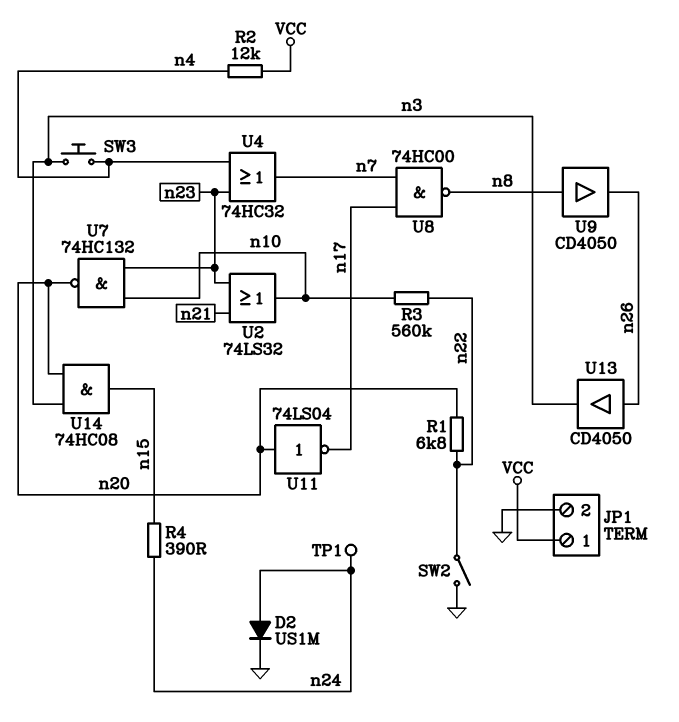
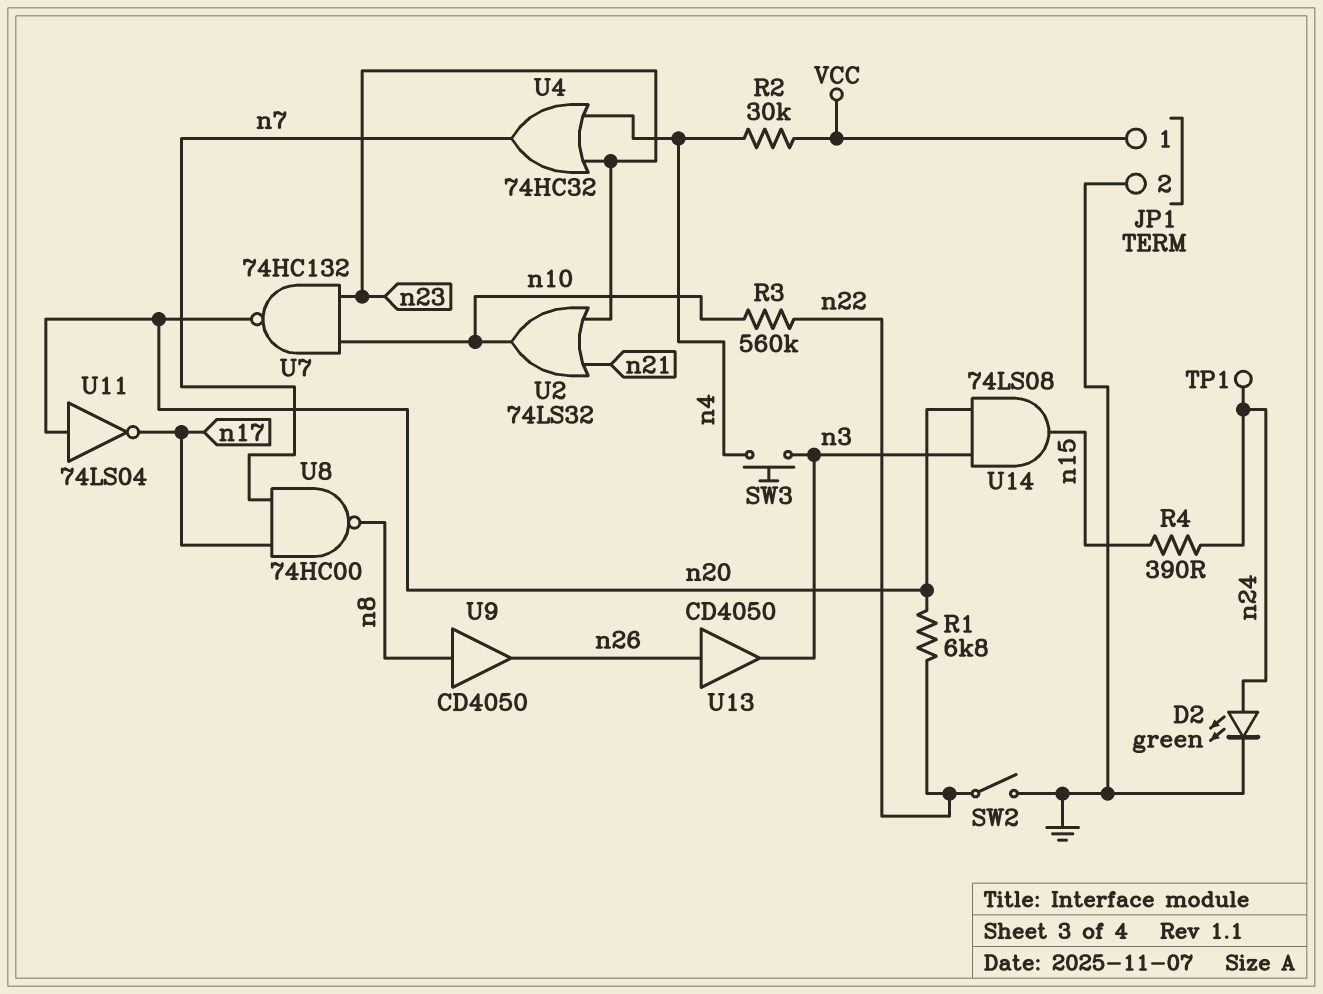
D2: diode US1M (A n24, K GND) -> LED green (A n24, K GND)
R2: 12k (VCC, n4) -> 30k (VCC, n4)
U14: AND 74HC08 (in n3, in n20, out n15) -> AND 74LS08 (in n3, in n20, out n15)

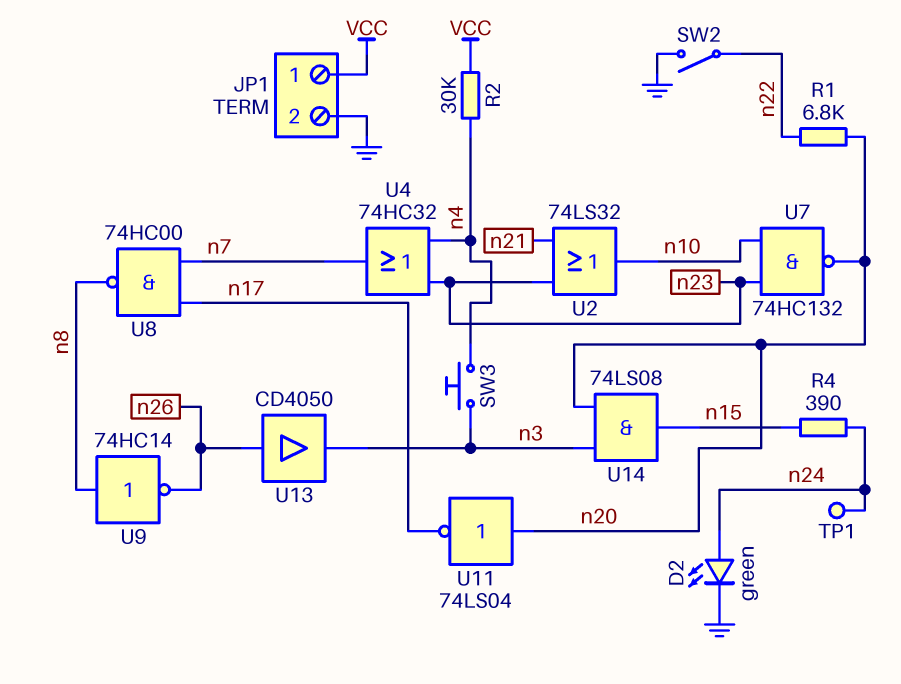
R3: 560k (n10, n22) -> none
U9: buffer CD4050 (in n8, out n26) -> NOT 74HC14 (in n8, out n26)

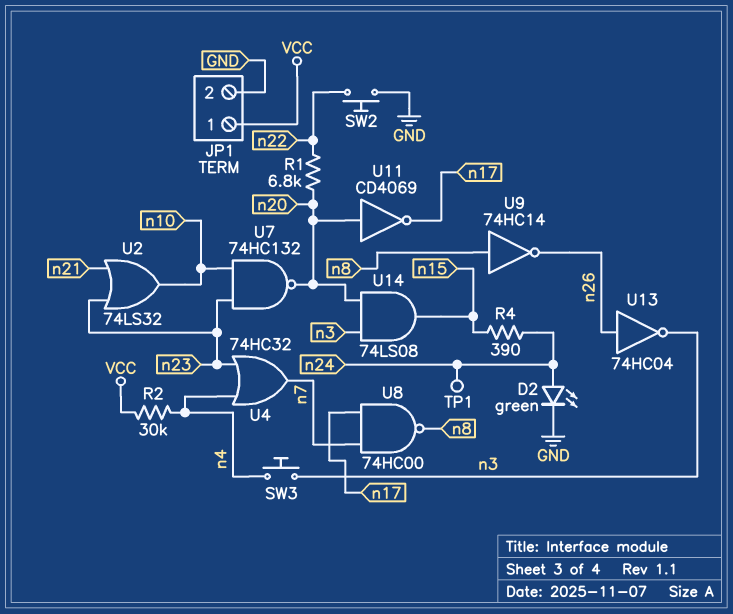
SW2: switch (GND, n22) -> button (GND, n22)
U11: NOT 74LS04 (in n20, out n17) -> NOT CD4069 (in n20, out n17)
U13: buffer CD4050 (in n26, out n3) -> NOT 74HC04 (in n26, out n3)

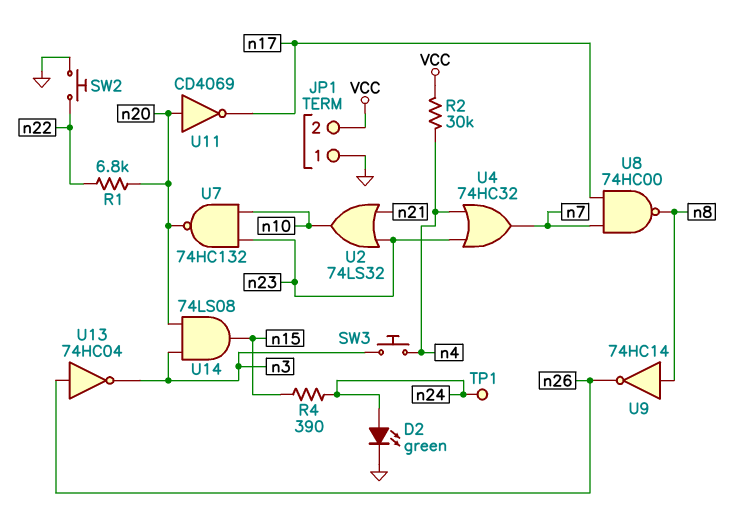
JP1 pin 1: VCC -> GND
JP1 pin 2: GND -> VCC

